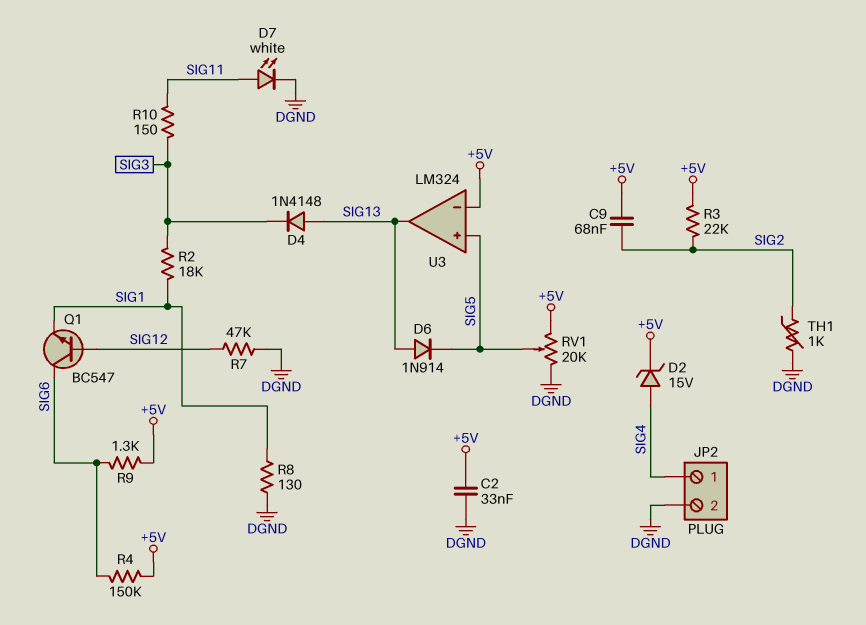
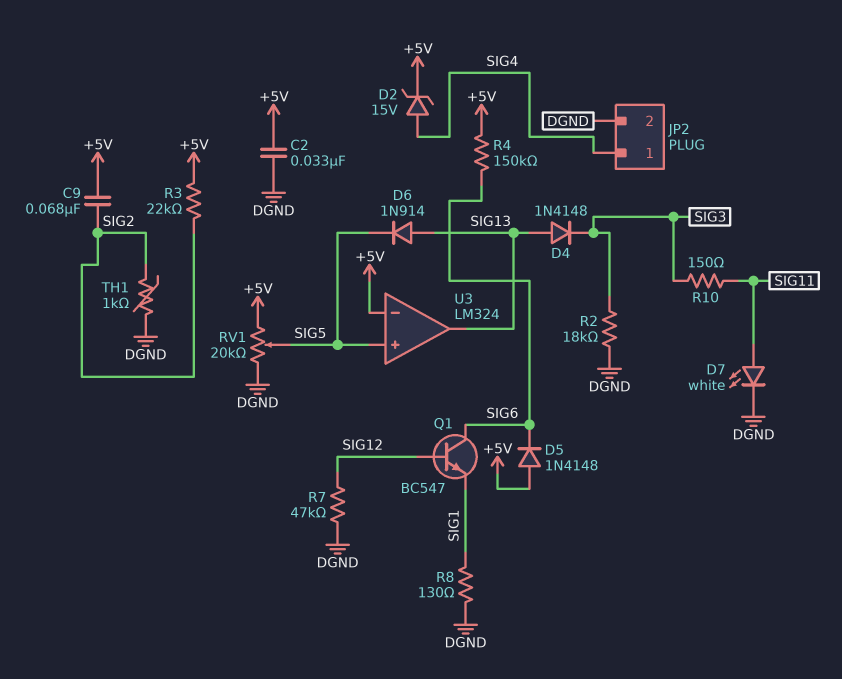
D5: none -> diode 1N4148 (A +5V, K SIG6)
R2: 18k (SIG1, SIG3) -> 18k (DGND, SIG3)
R9: 1.3k (+5V, SIG6) -> none

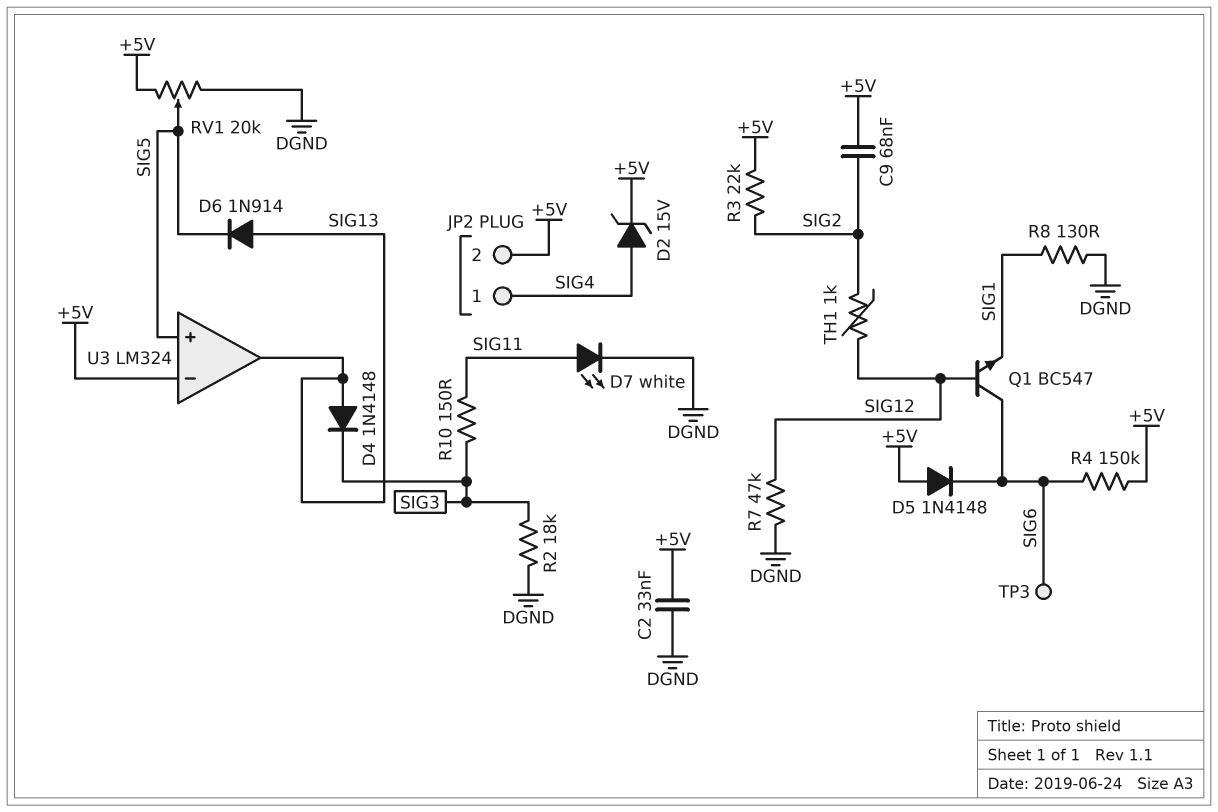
JP2 pin 2: DGND -> +5V
TH1: 1k (DGND, SIG2) -> 1k (SIG2, SIG12)
TP3: none -> test point (SIG6)

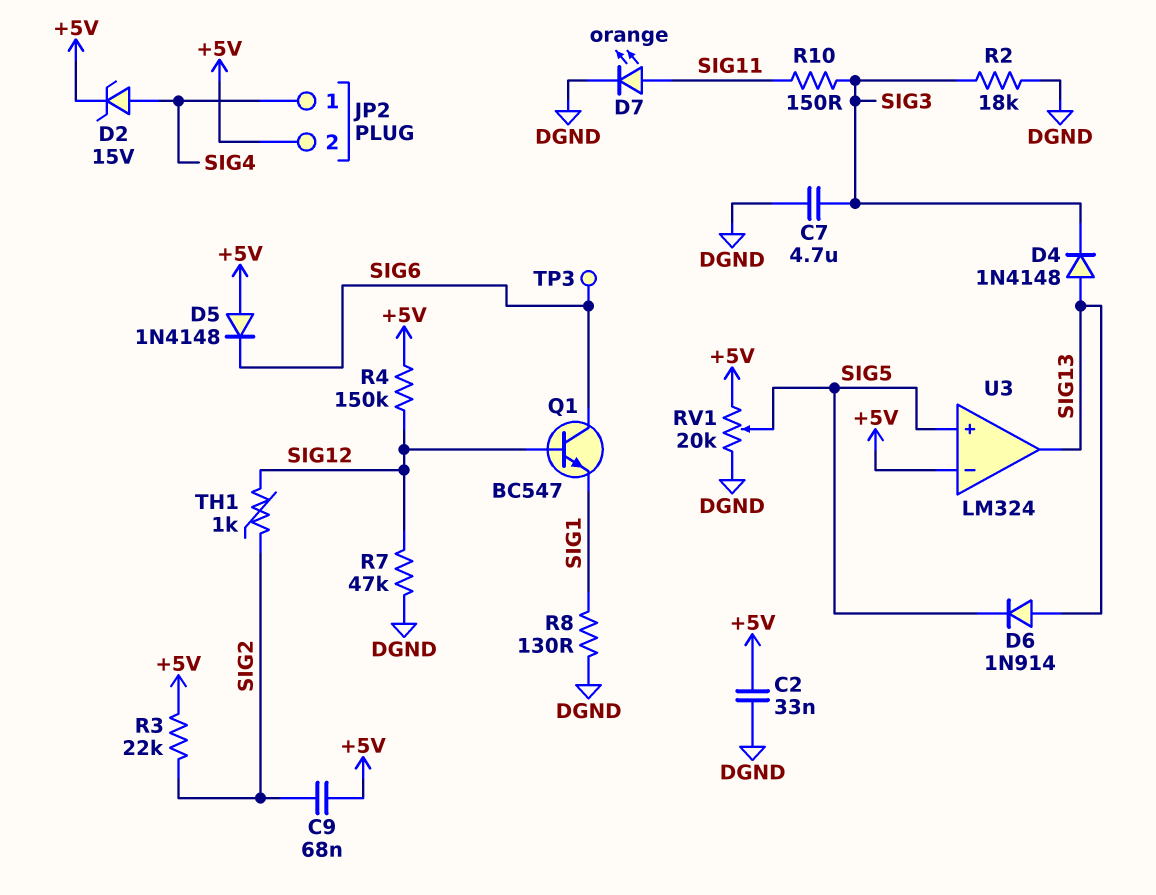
C7: none -> 4.7uF (DGND, SIG3)
D7: LED white (A SIG11, K DGND) -> LED orange (A SIG11, K DGND)
R4: 150k (+5V, SIG6) -> 150k (+5V, SIG12)

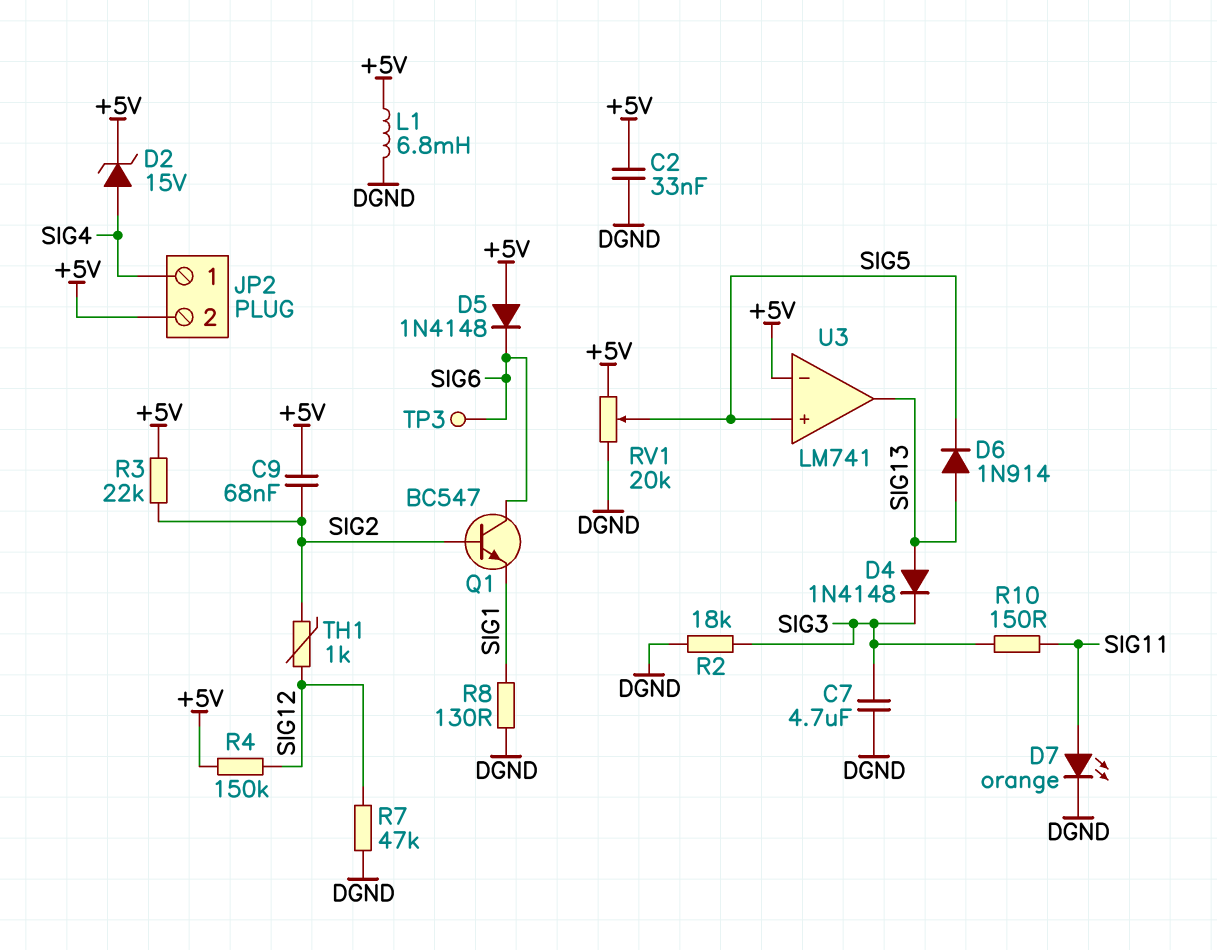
L1: none -> 6.8mH (+5V, DGND)
Q1: NPN BC547 (B SIG12, C SIG6, E SIG1) -> NPN BC547 (B SIG2, C SIG6, E SIG1)
U3: LM324 -> LM741

